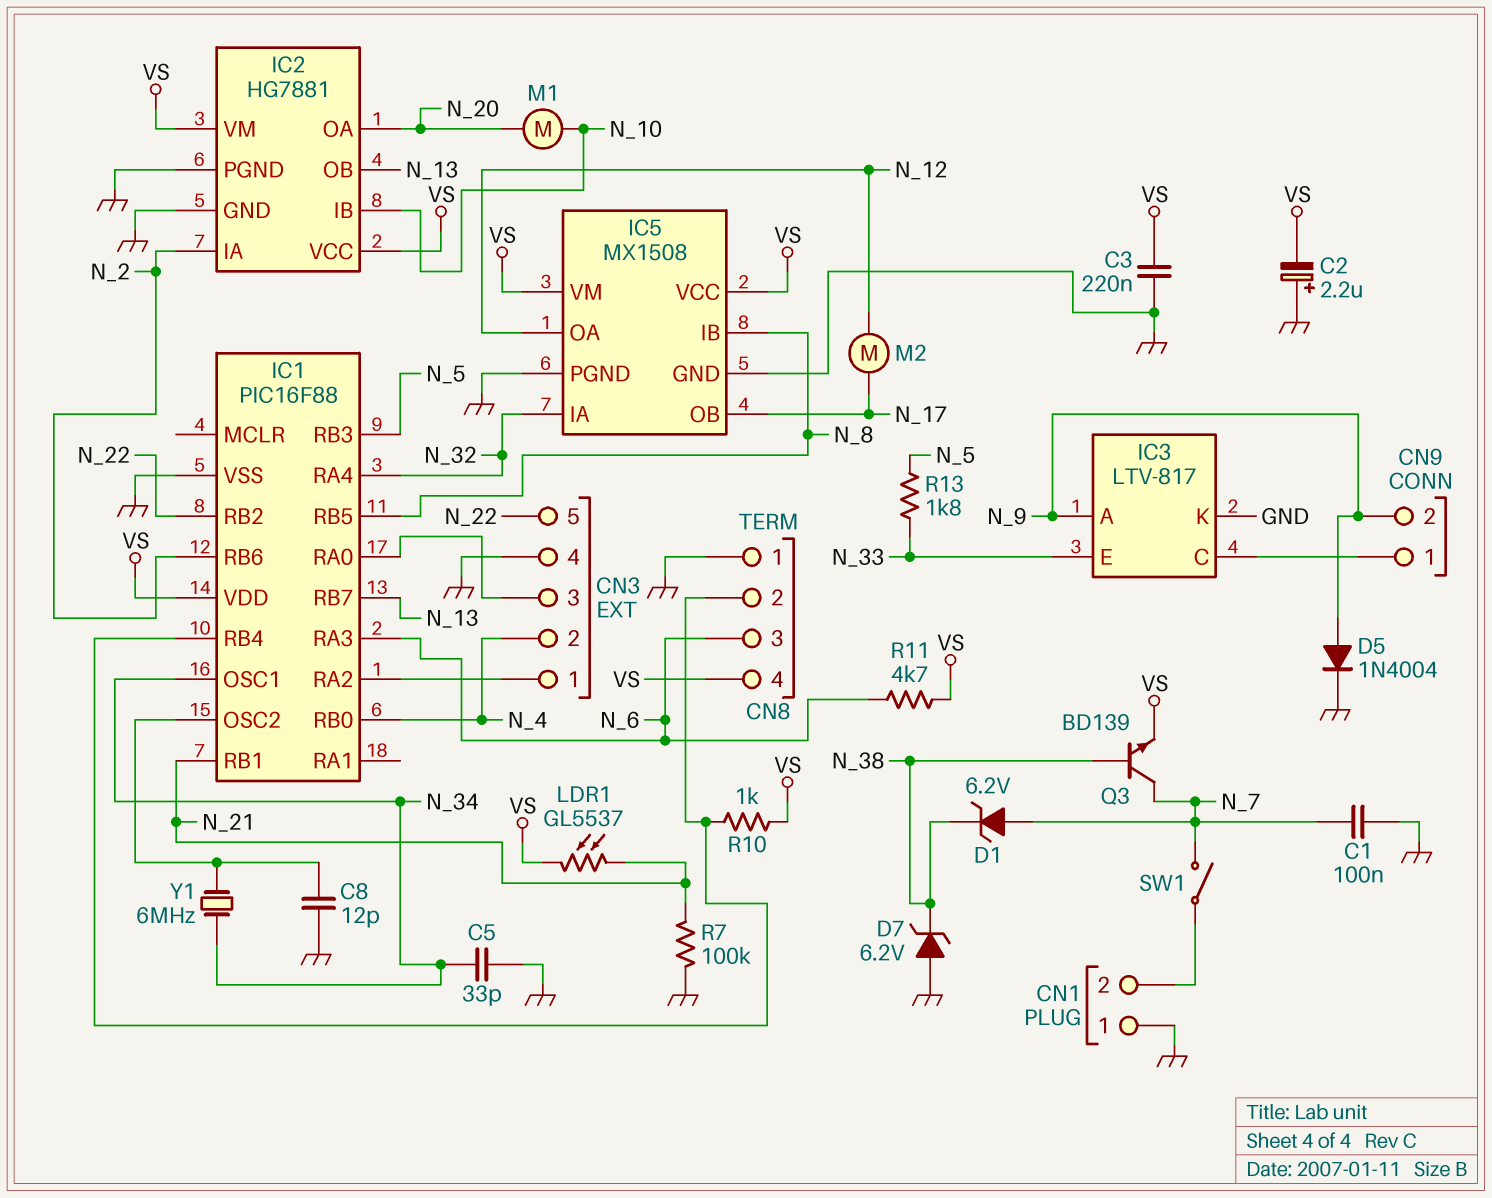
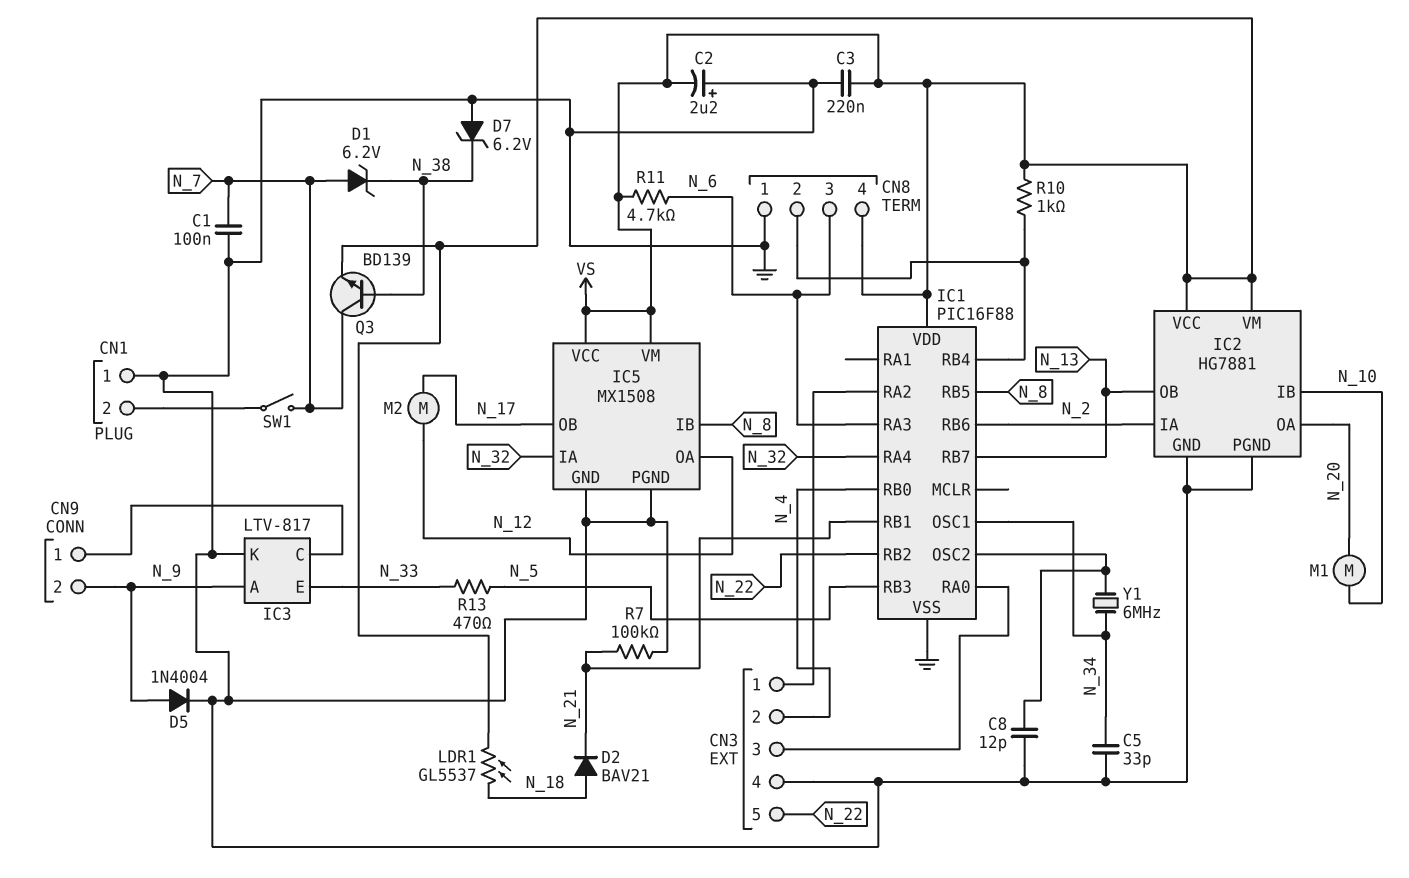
D2: none -> diode BAV21 (A N_18, K N_21)
LDR1: GL5537 (N_21, VS) -> GL5537 (N_18, VS)
R13: 1.8k (N_5, N_33) -> 470 (N_5, N_33)

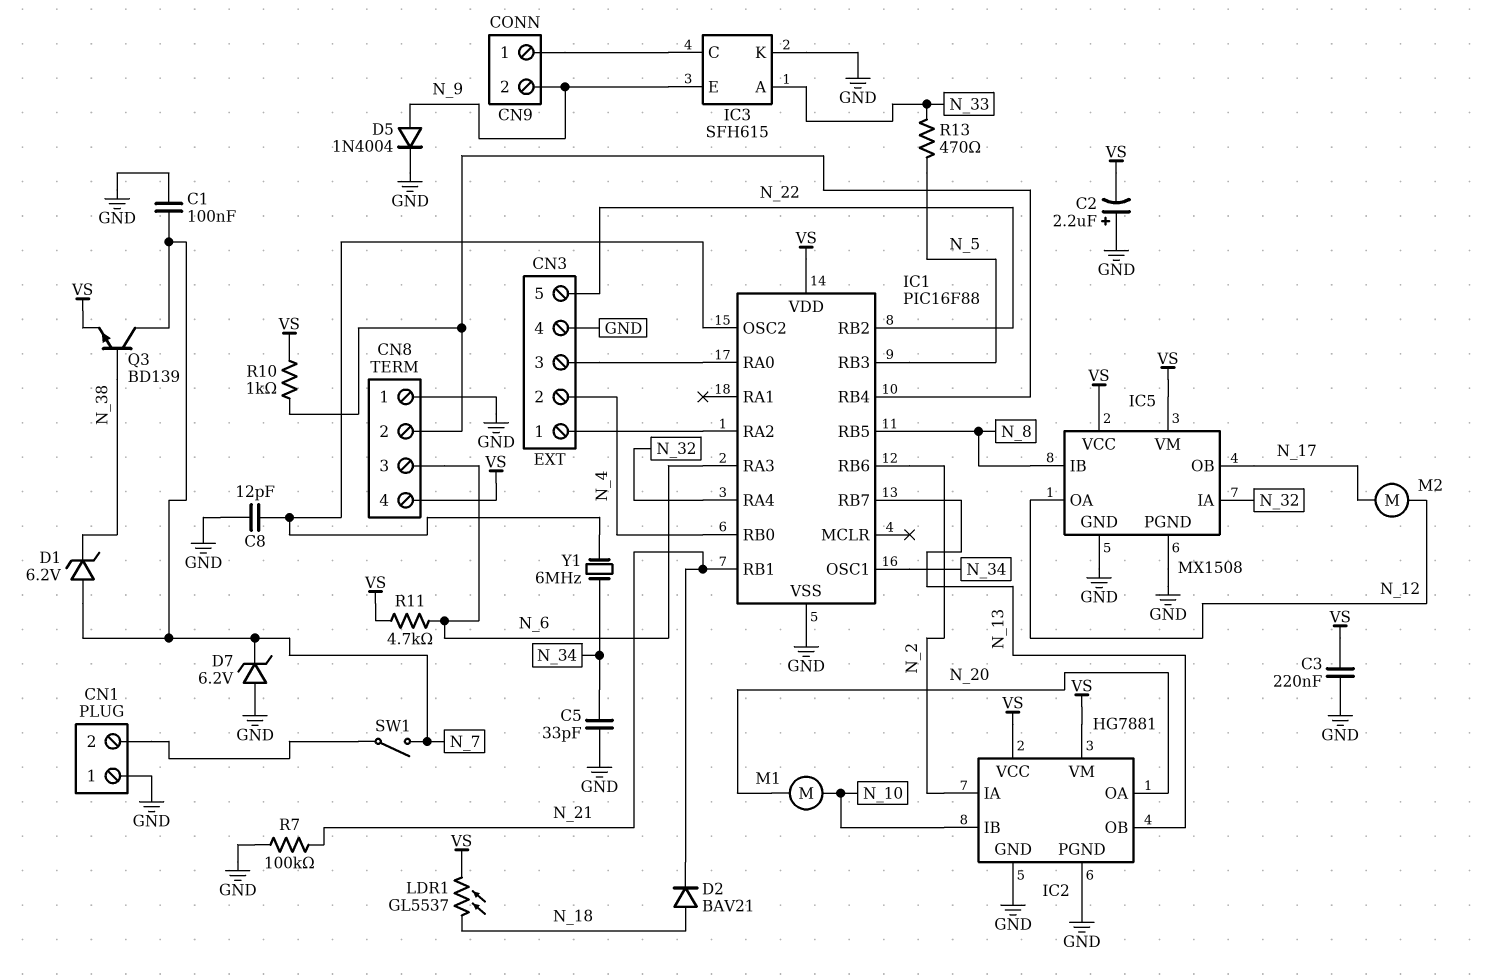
D7: zener 6.2V (A GND, K N_38) -> zener 6.2V (A GND, K N_7)
IC3: LTV-817 -> SFH615
IC3 pin A: N_9 -> N_33
IC3 pin E: N_33 -> N_9

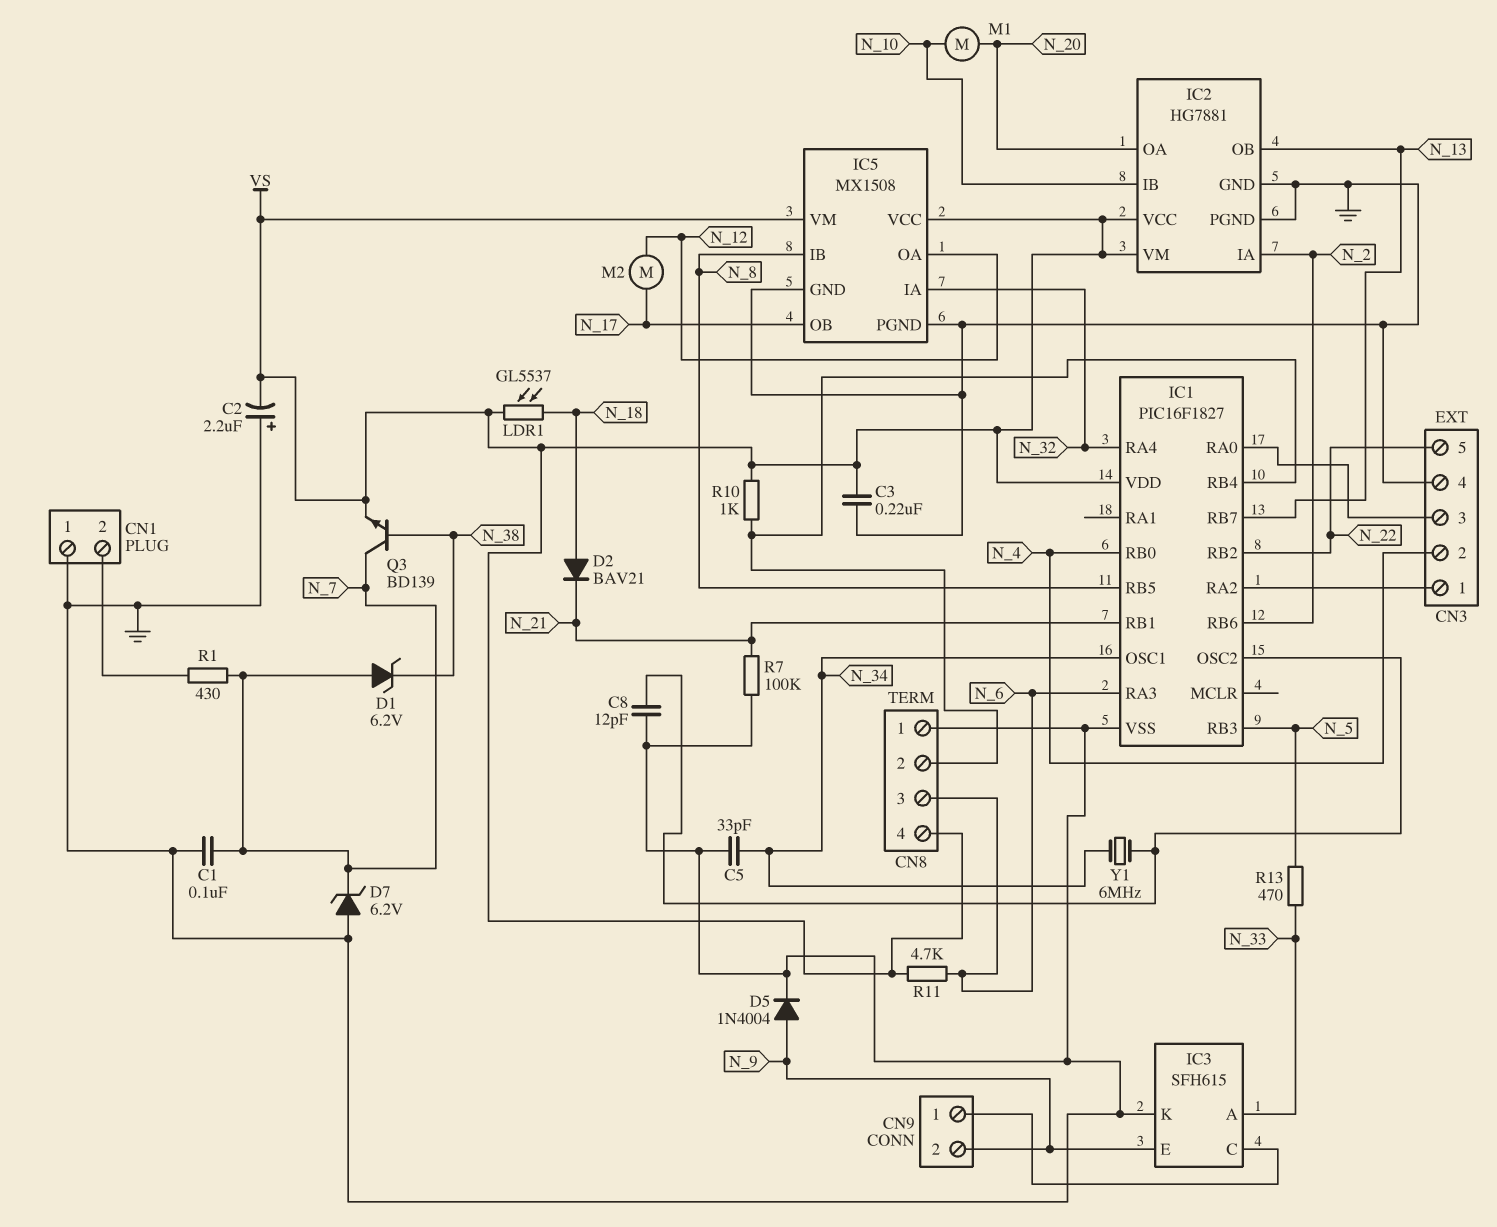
IC1: PIC16F88 -> PIC16F1827
R1: none -> 430 (CN1/2, N_7)
SW1: switch (CN1/2, N_7) -> none

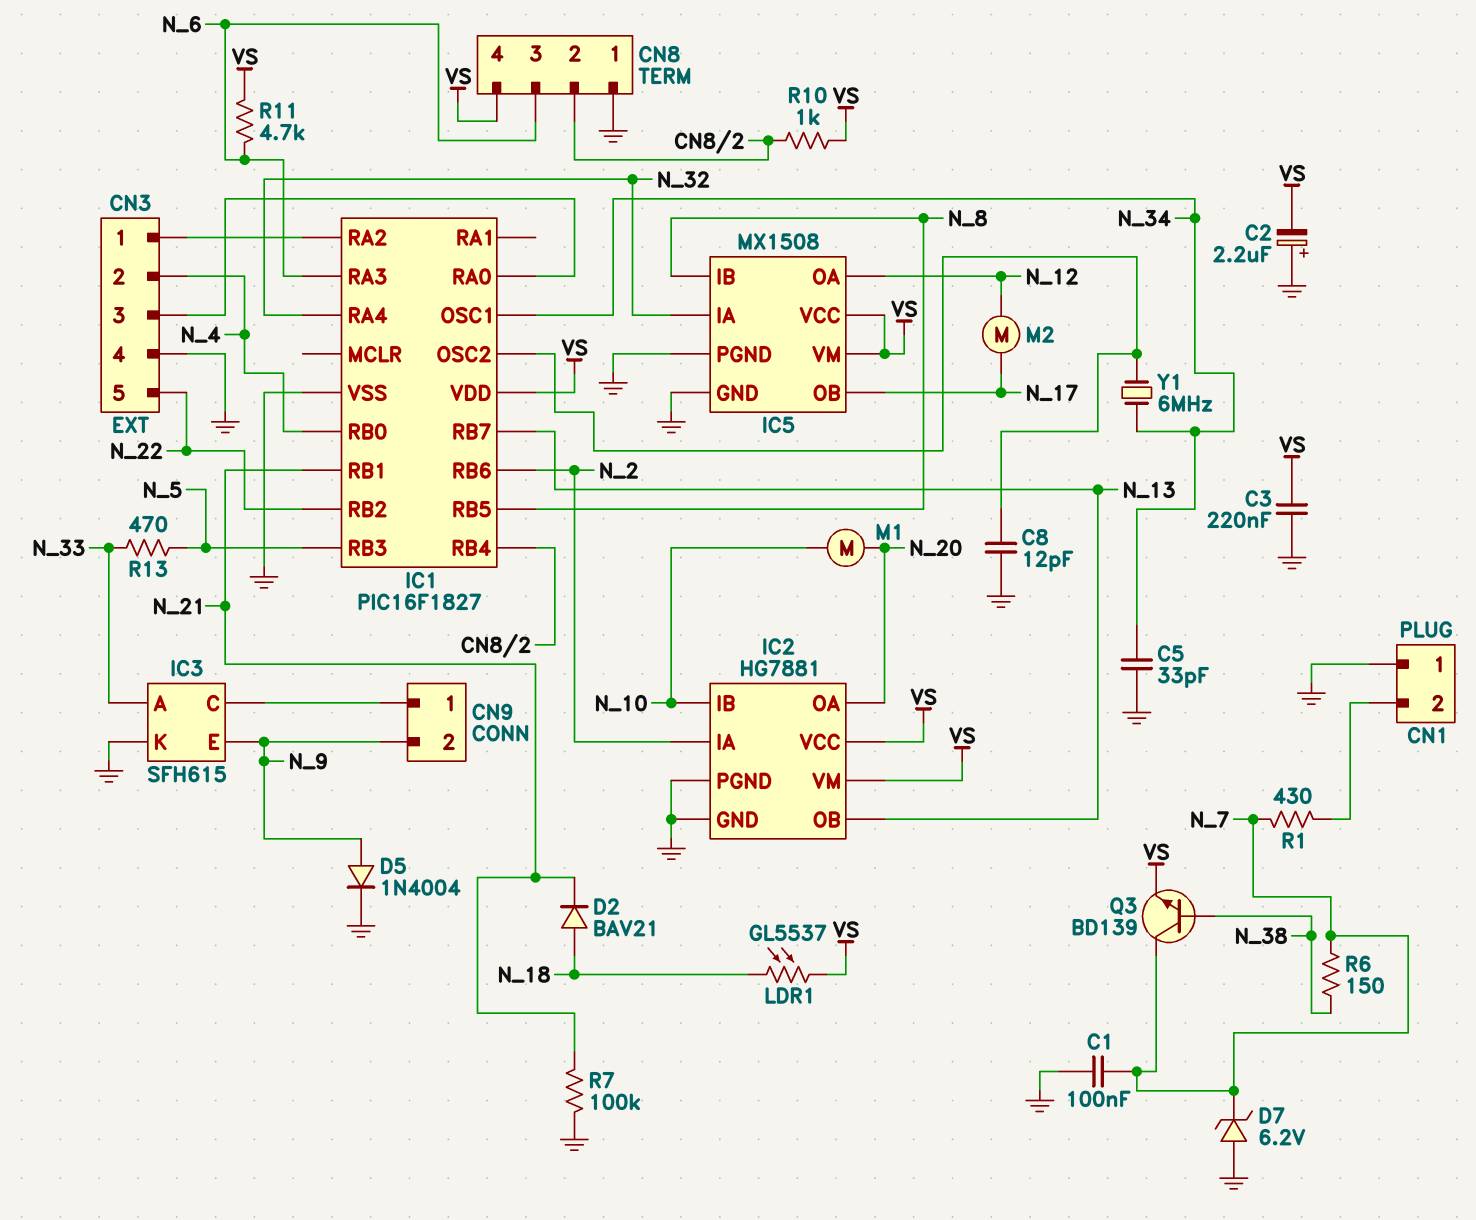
D1: zener 6.2V (A N_7, K N_38) -> none
R6: none -> 150 (N_7, N_38)

